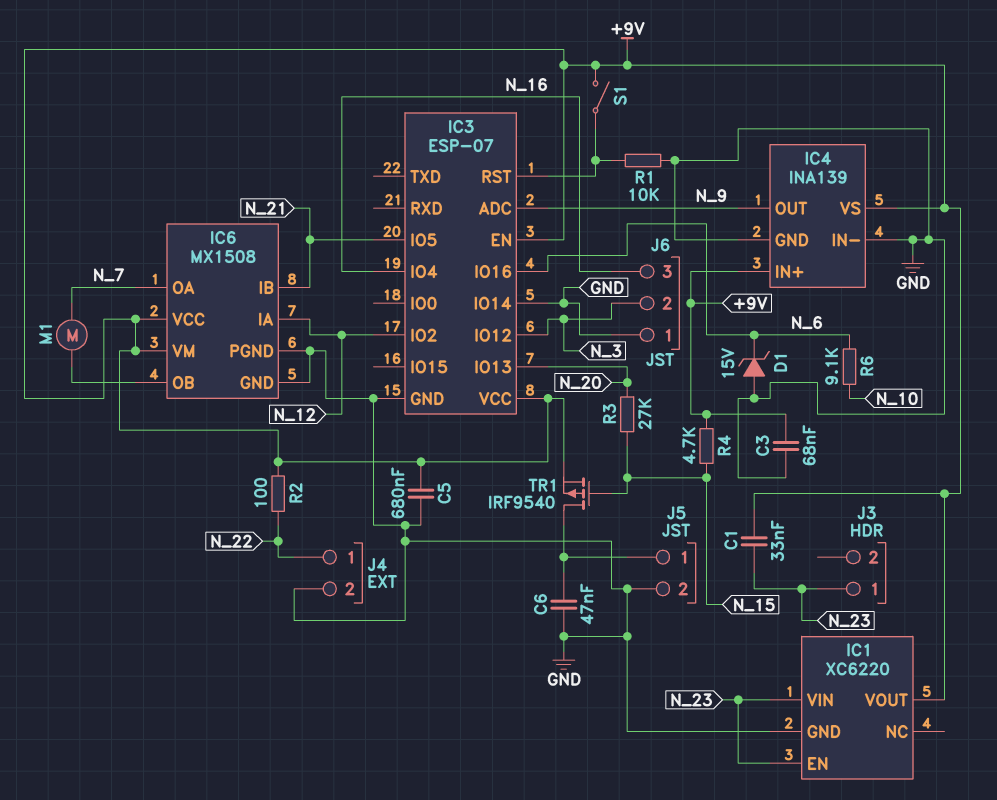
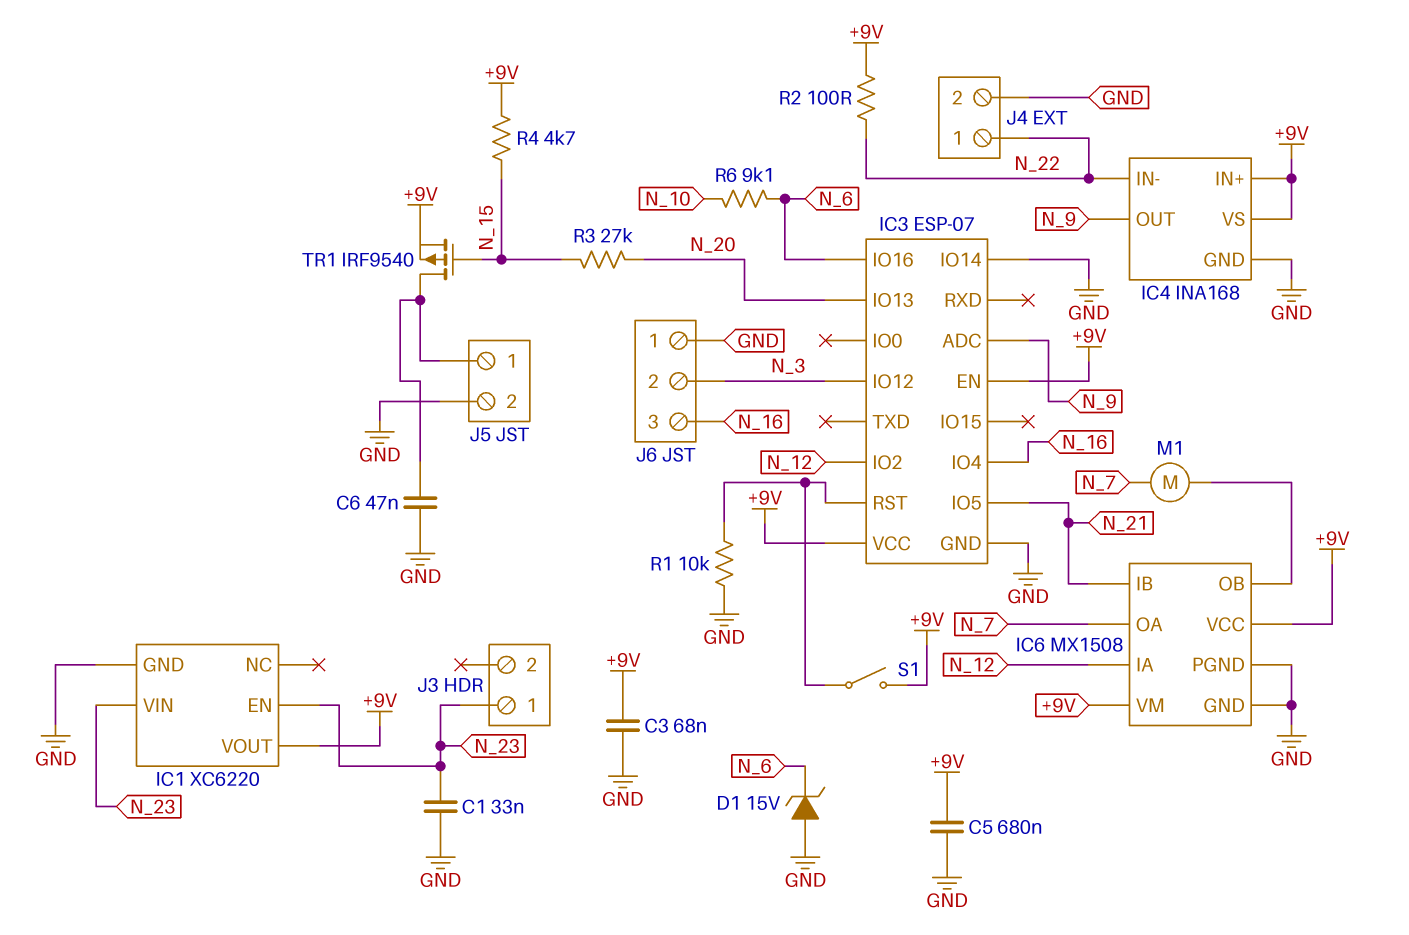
C1: 33nF (+9V, N_23) -> 33nF (GND, N_23)
IC4: INA139 -> INA168
IC4 pin IN-: GND -> N_22

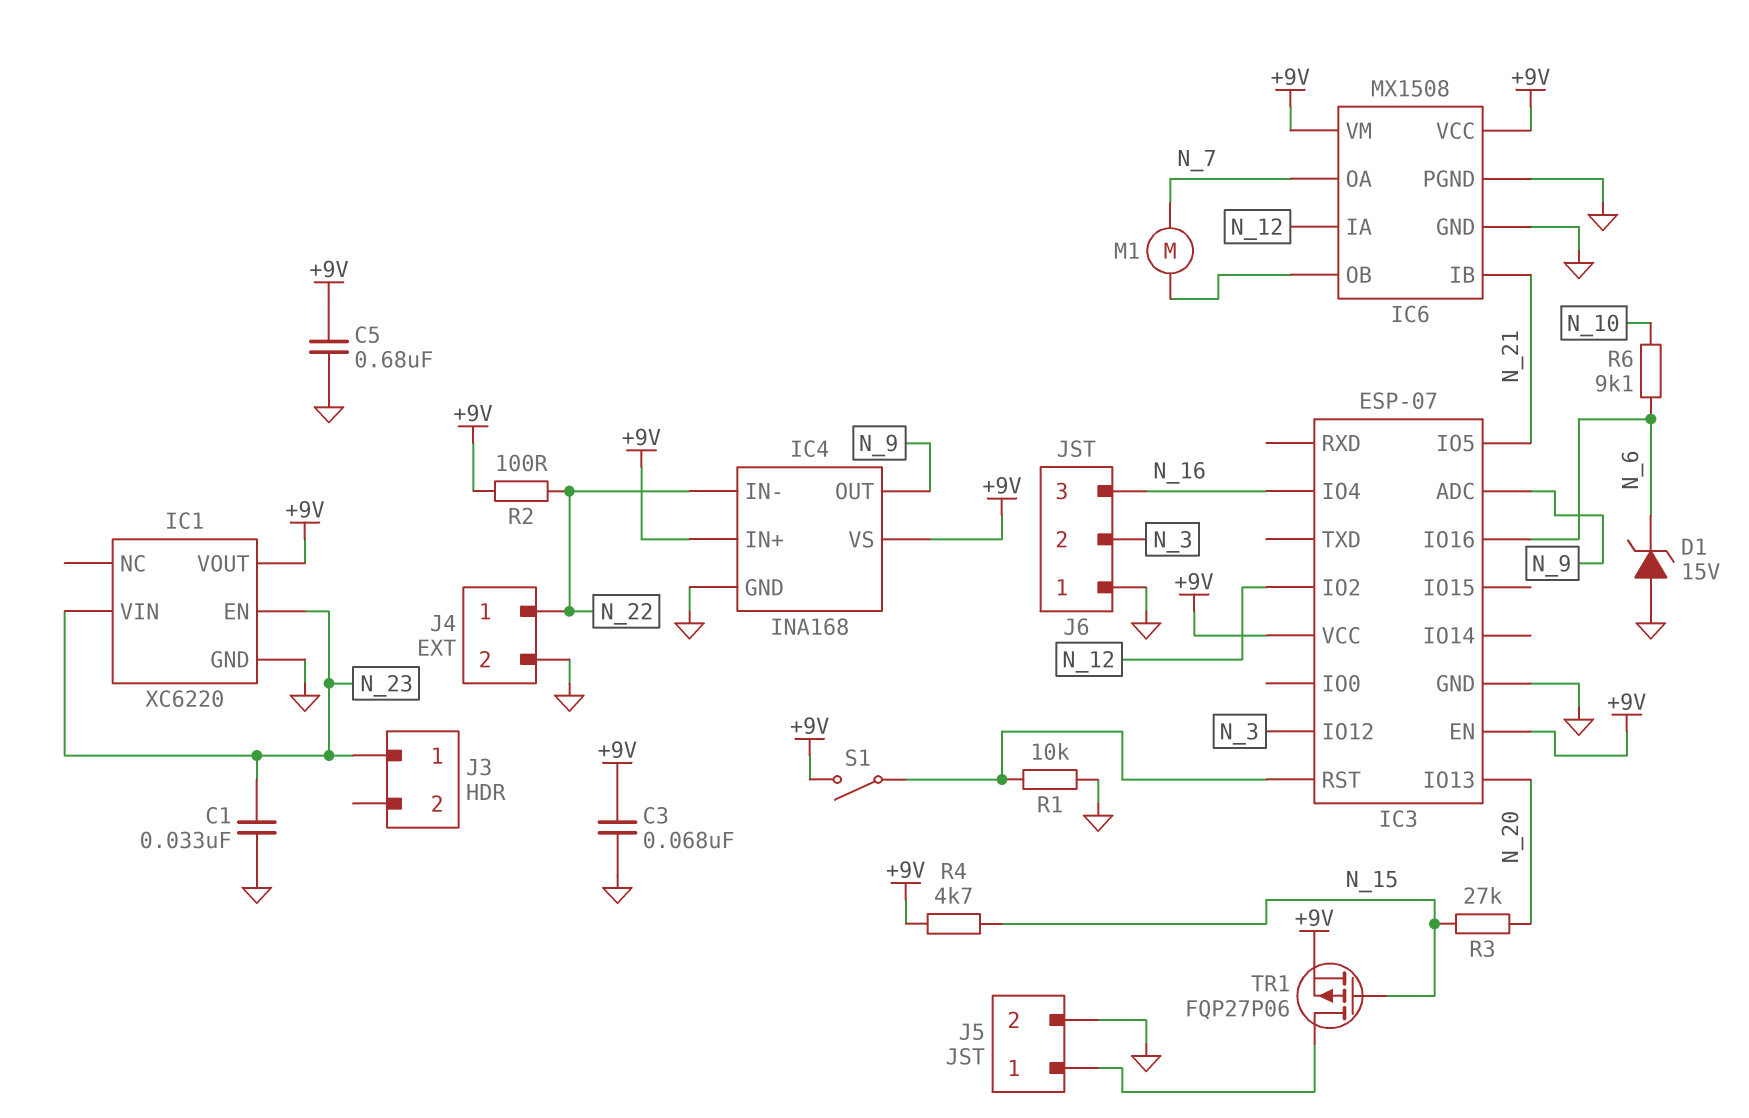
C6: 47nF (GND, J5/1) -> none
IC3 pin IO14: GND -> none
TR1: PMOS IRF9540 (G N_15, D J5/1, S +9V) -> PMOS FQP27P06 (G N_15, D J5/1, S +9V)

